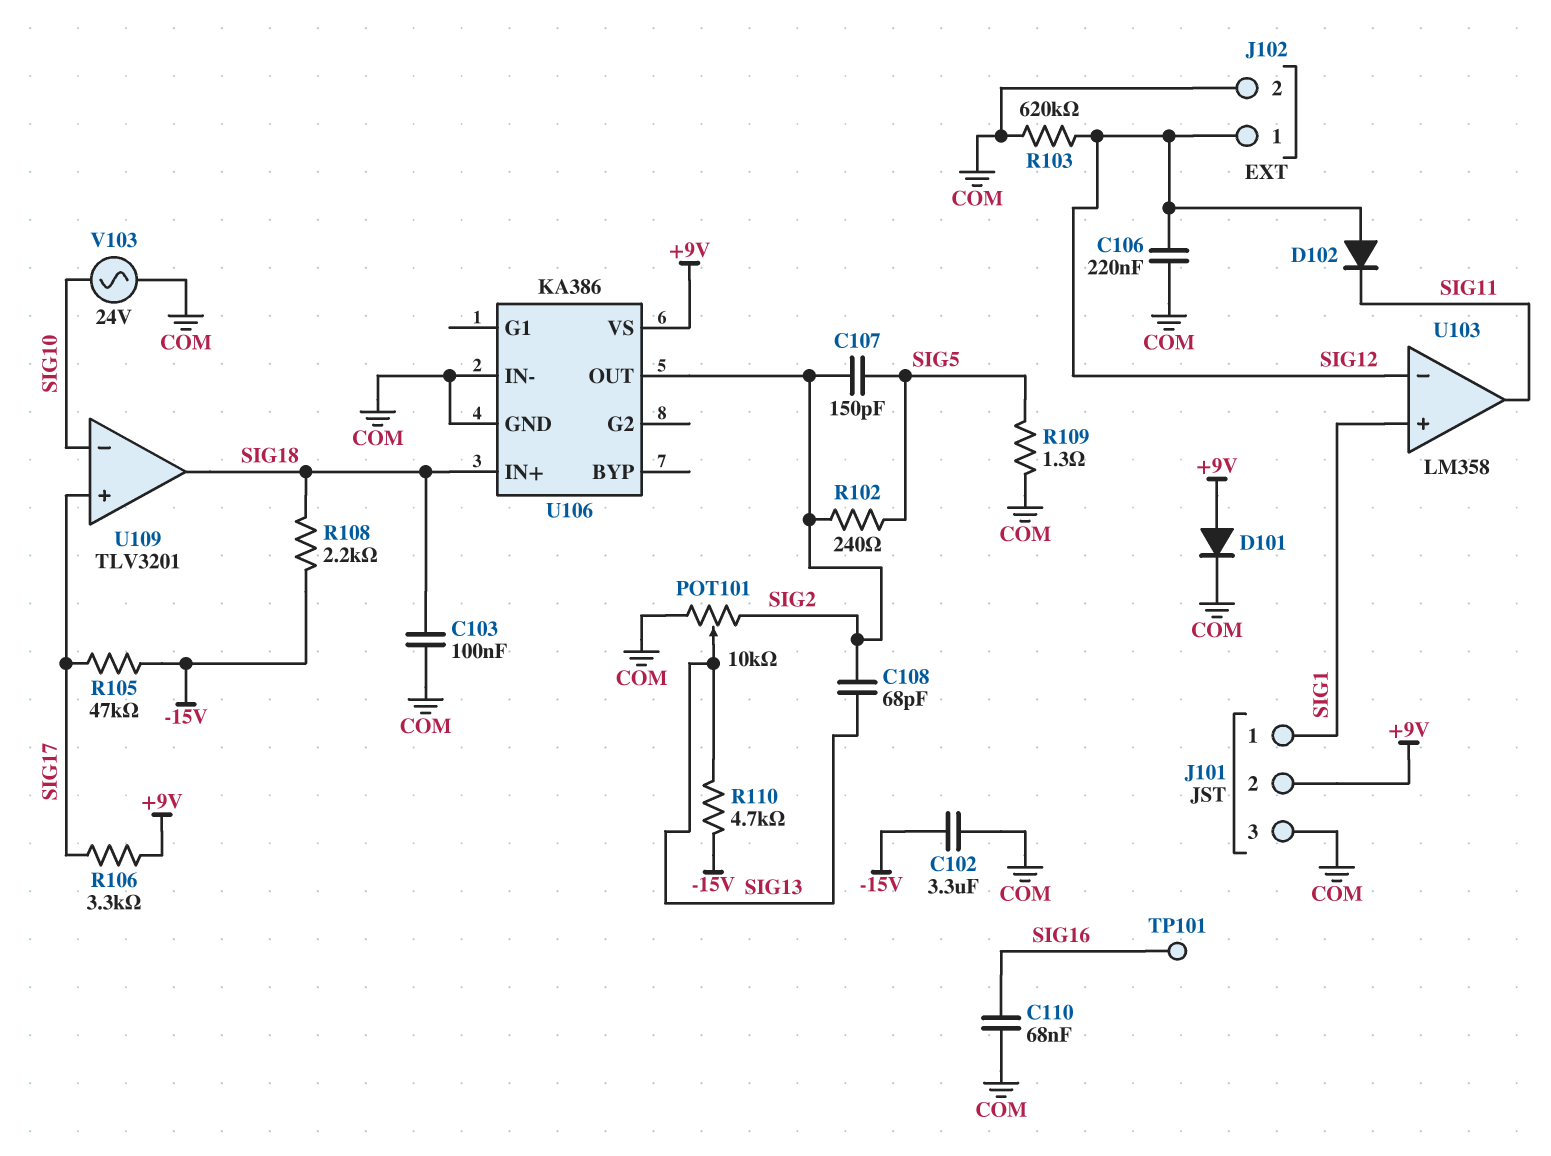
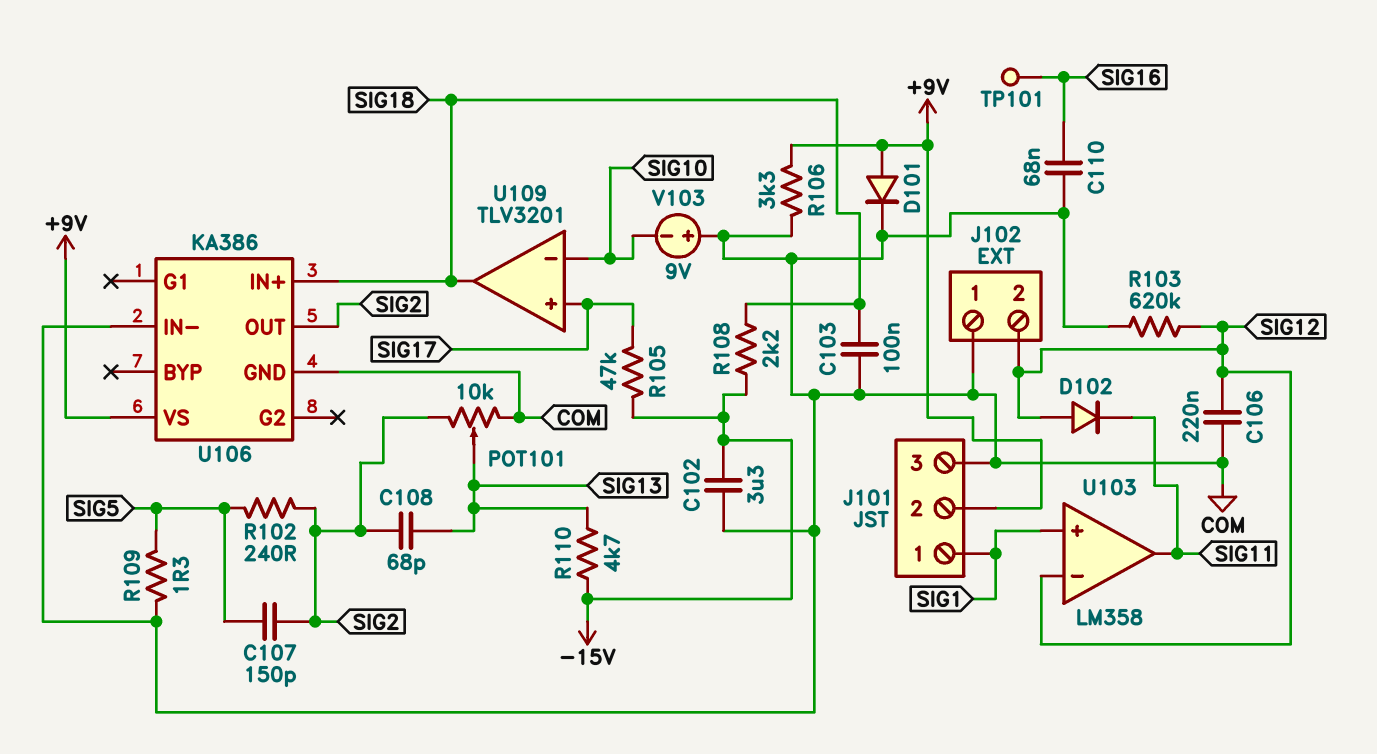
J102 pin 1: SIG12 -> COM
J102 pin 2: COM -> SIG12
R106: 3.3k (+9V, SIG17) -> 3.3k (+9V, COM)
V103: AC 24V (COM, SIG10) -> 9V (plus COM, minus SIG10)

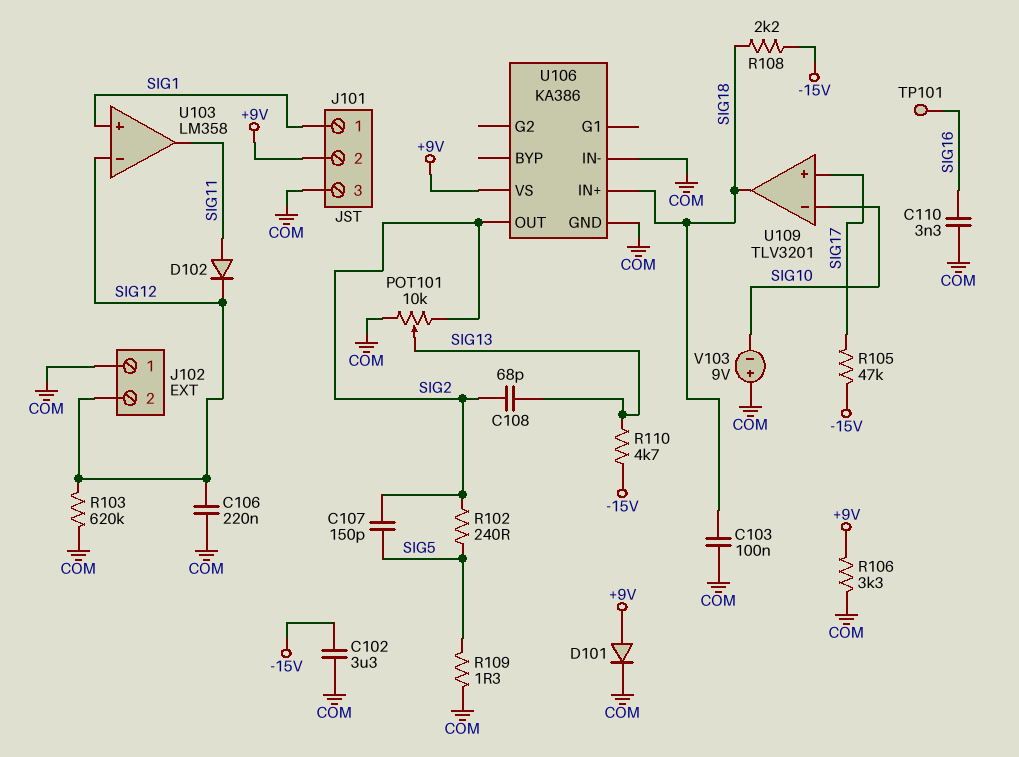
C110: 68nF (COM, SIG16) -> 3.3nF (COM, SIG16)
D102: diode (A SIG12, K SIG11) -> diode (A SIG11, K SIG12)

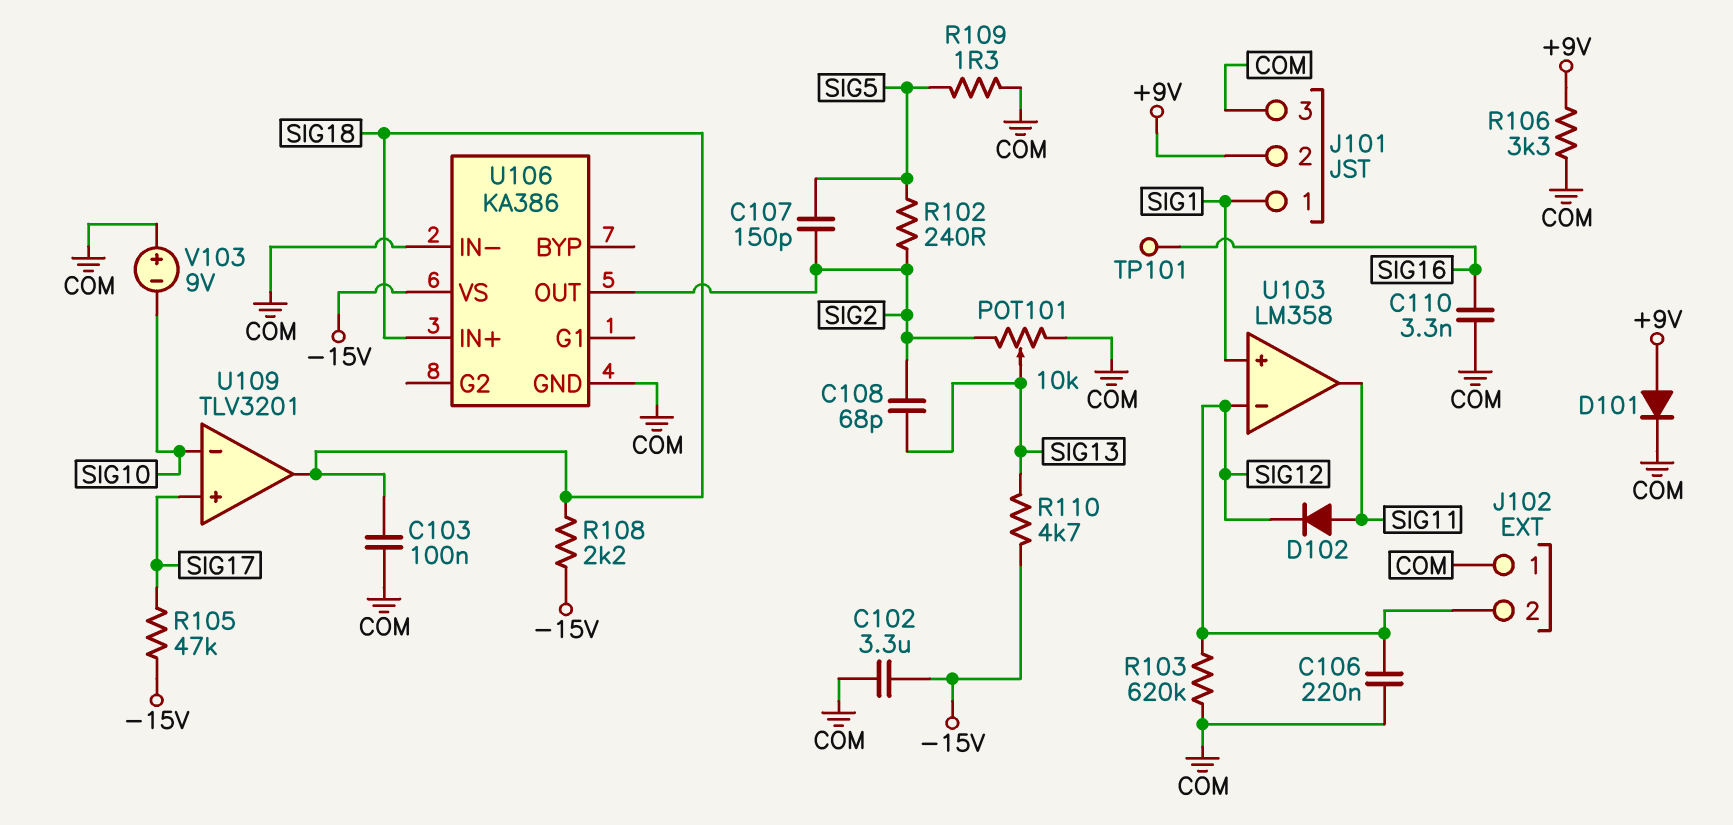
U106 pin VS: +9V -> -15V

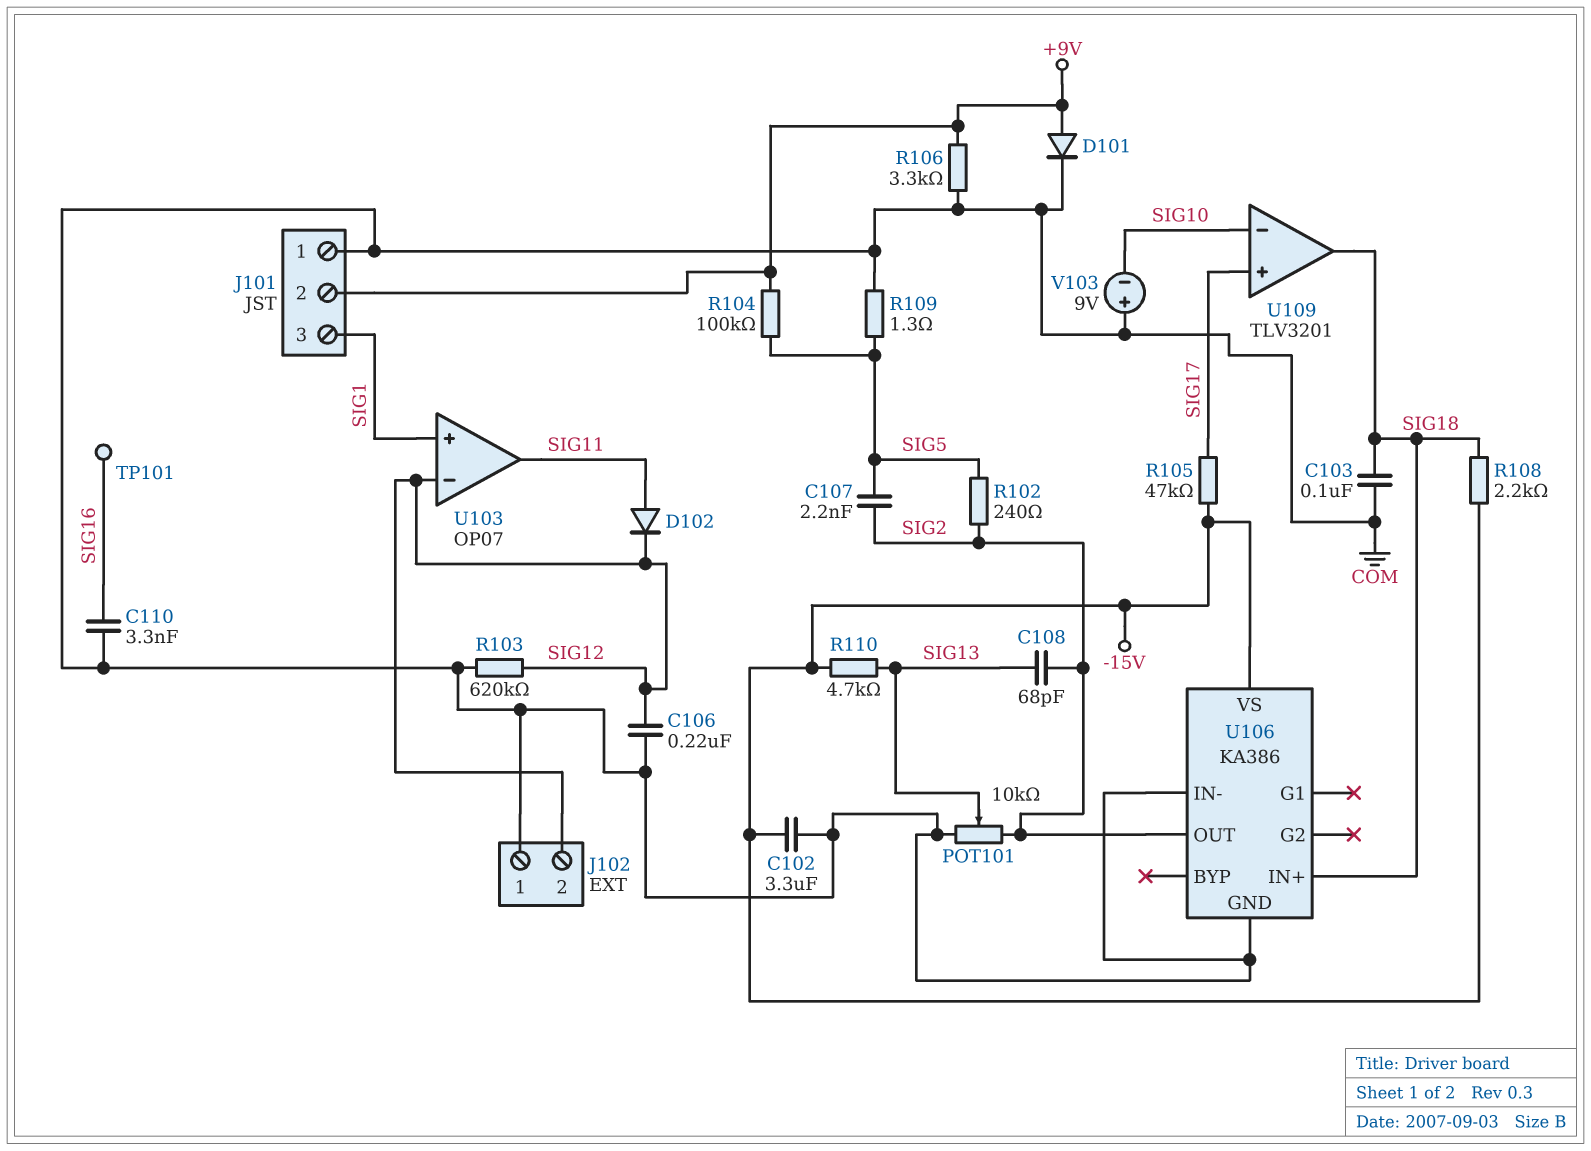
C107: 150pF (SIG2, SIG5) -> 2.2nF (SIG2, SIG5)
J101 pin 1: SIG1 -> COM
J101 pin 3: COM -> SIG1
R104: none -> 100k (+9V, SIG5)
U103: LM358 -> OP07

